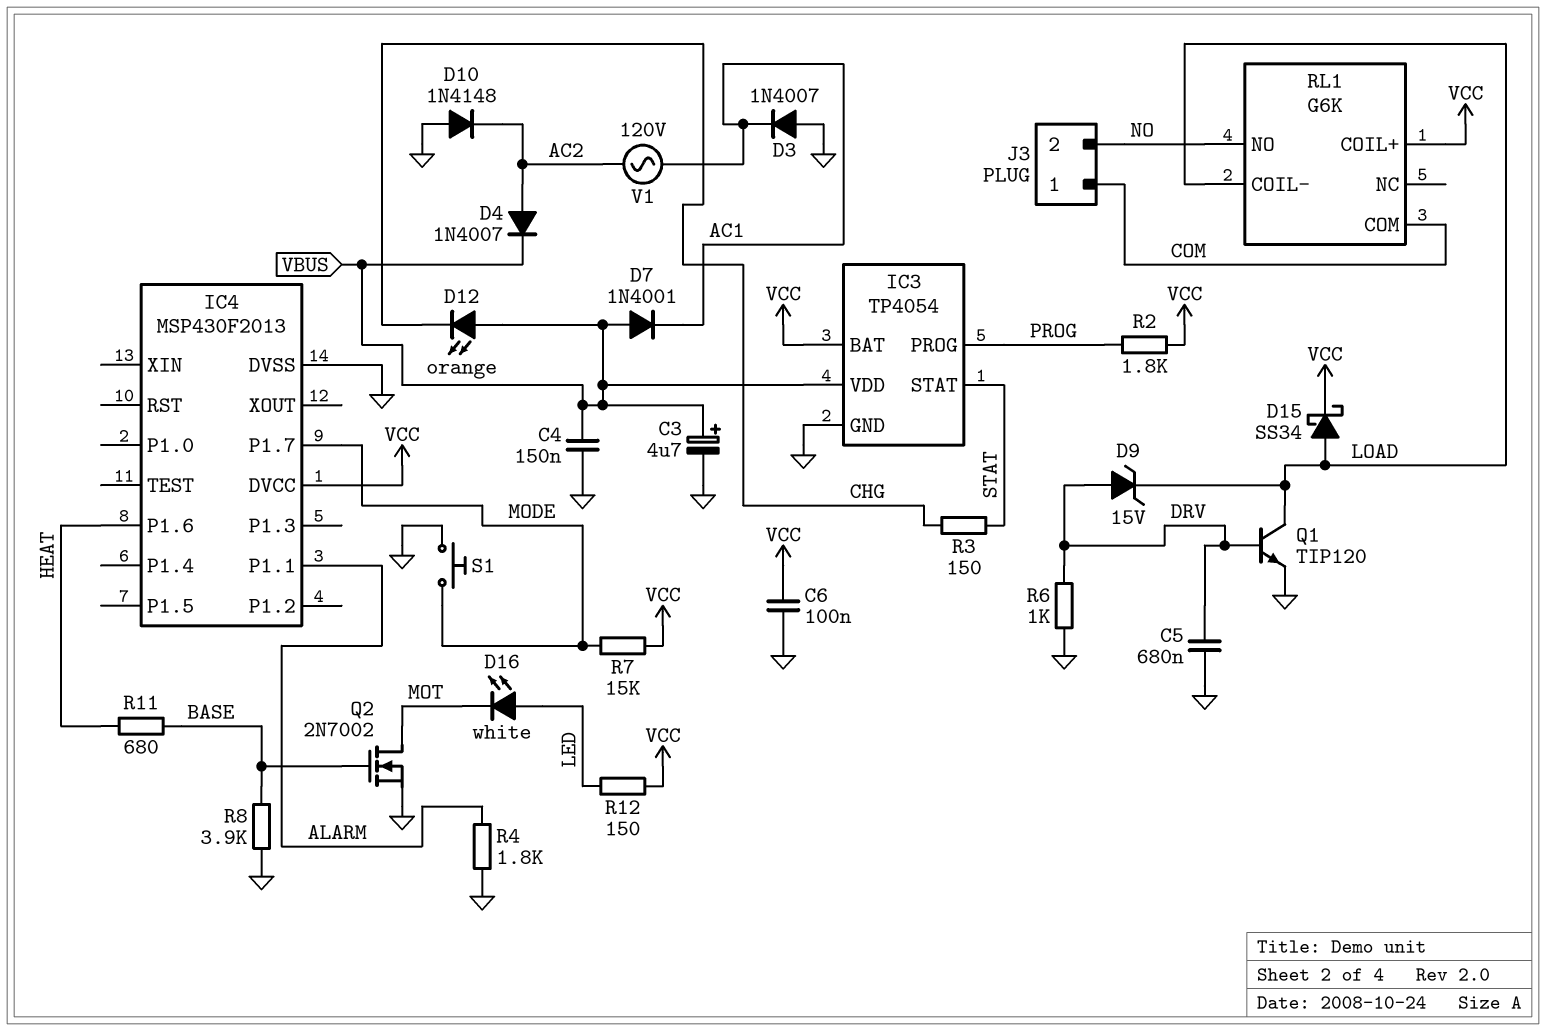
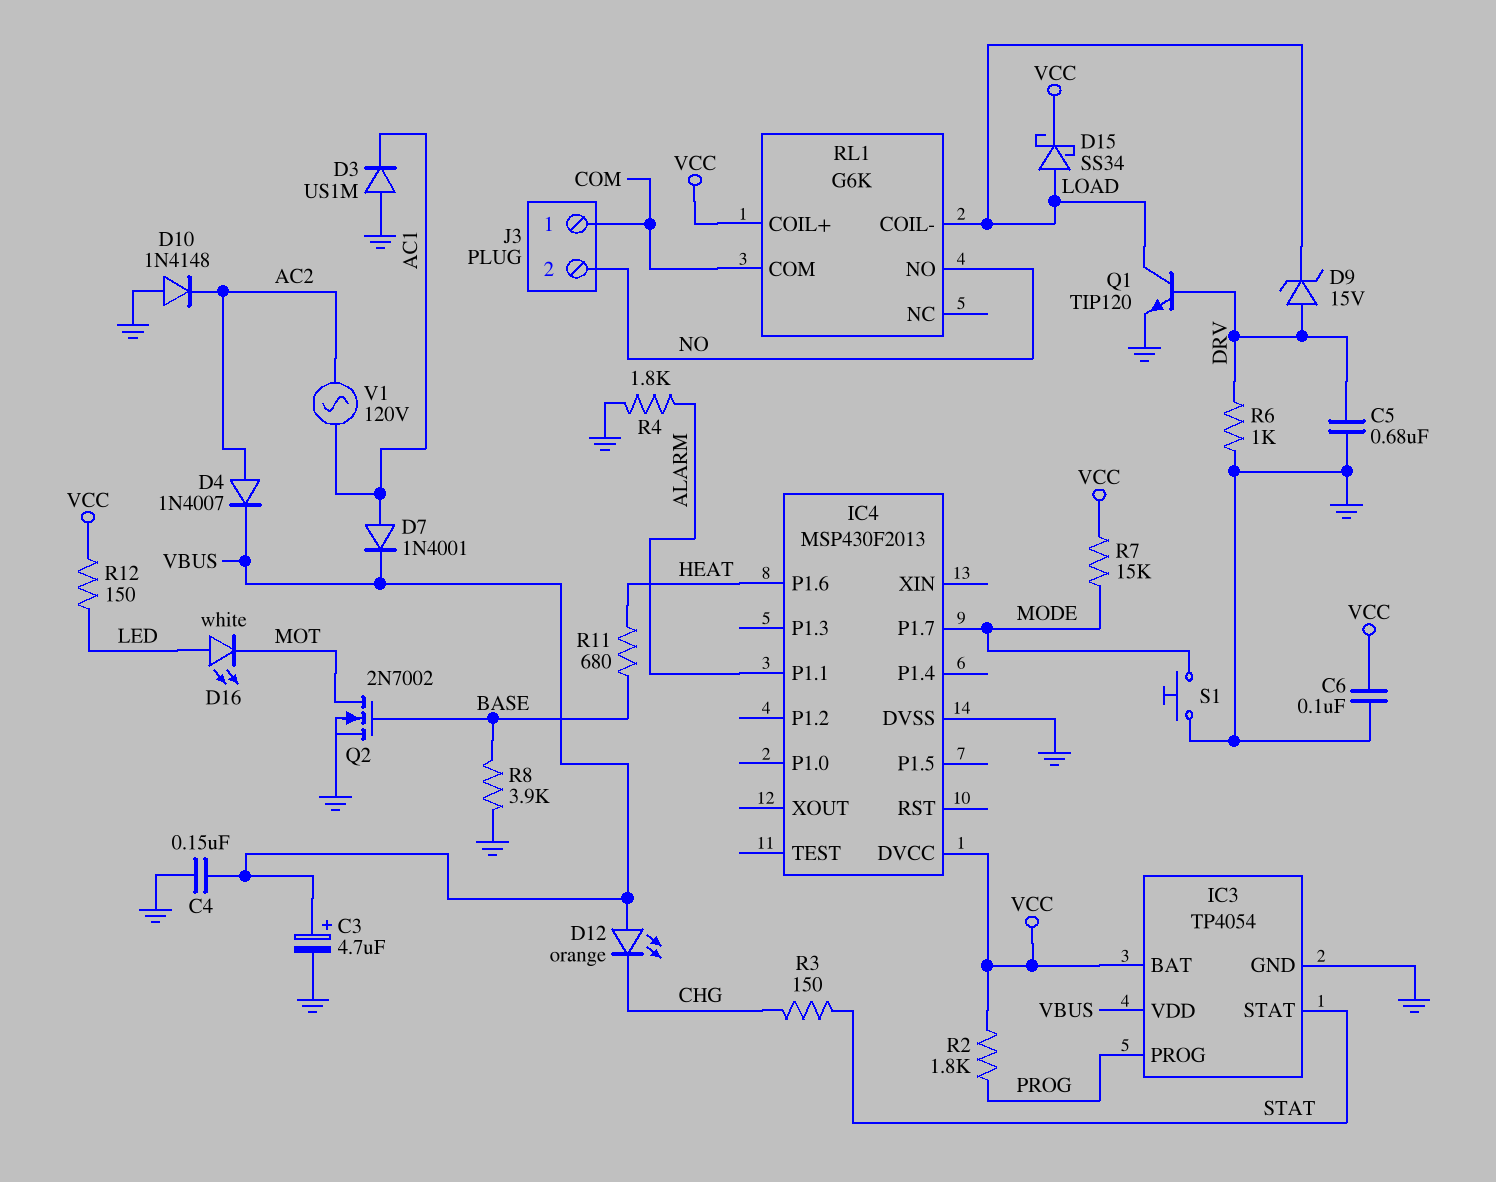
D3: diode 1N4007 (A GND, K AC1) -> diode US1M (A GND, K AC1)
D7: diode 1N4001 (A VBUS, K AC1) -> diode 1N4001 (A AC1, K VBUS)

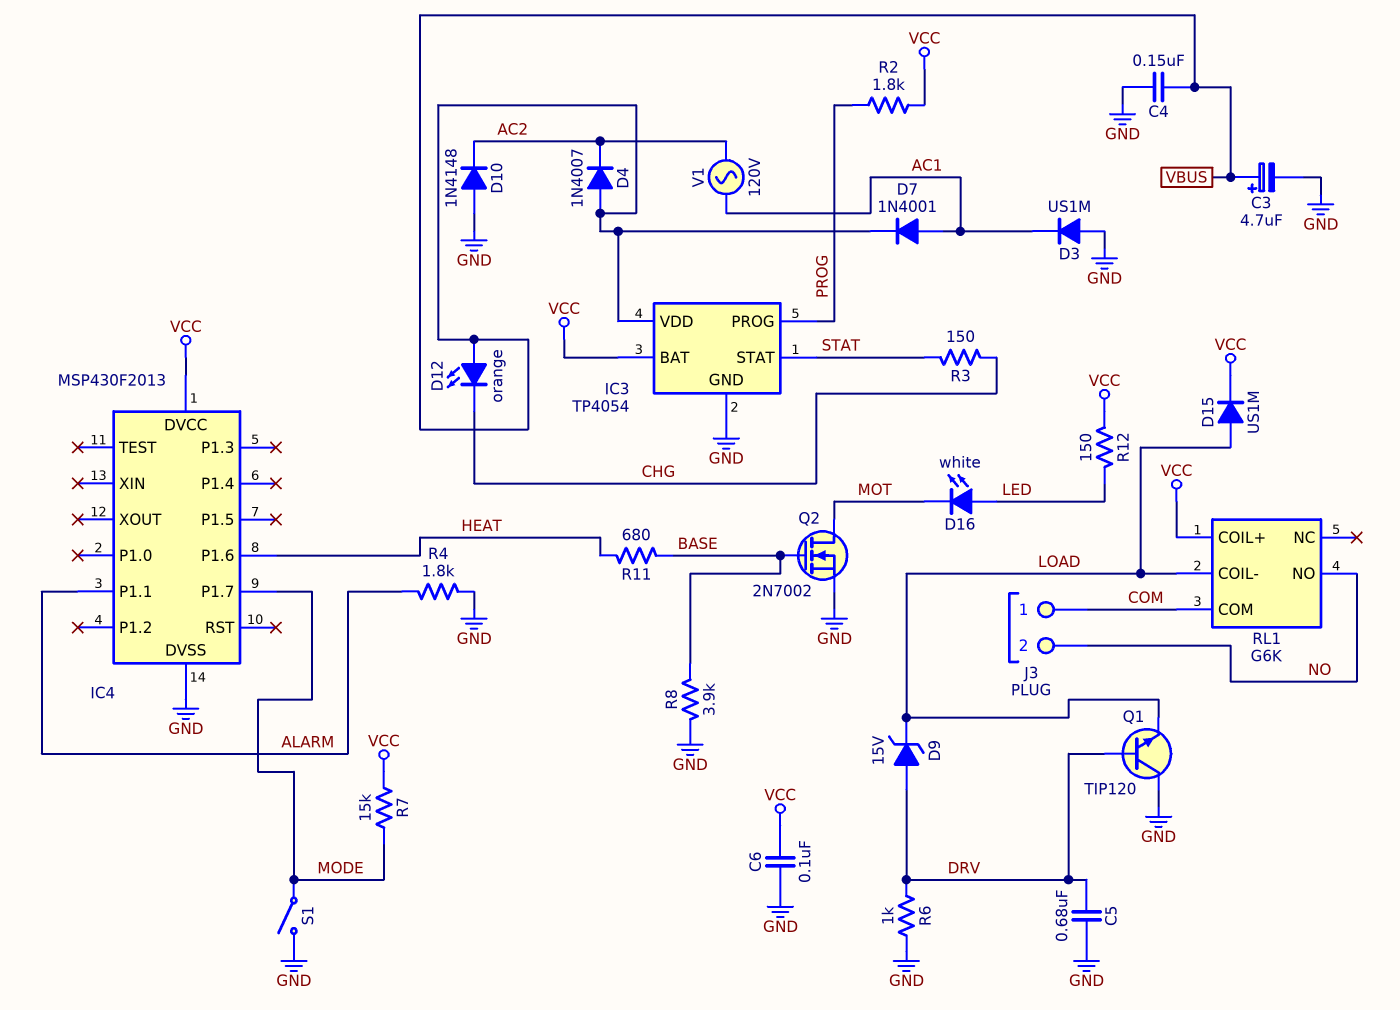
D4: diode 1N4007 (A AC2, K VBUS) -> diode 1N4007 (A VBUS, K AC2)
D15: schottky SS34 (A LOAD, K VCC) -> diode US1M (A LOAD, K VCC)
Q1: NPN TIP120 (B DRV, C LOAD, E GND) -> NPN TIP120 (B DRV, C GND, E LOAD)
S1: button (GND, MODE) -> switch (GND, MODE)

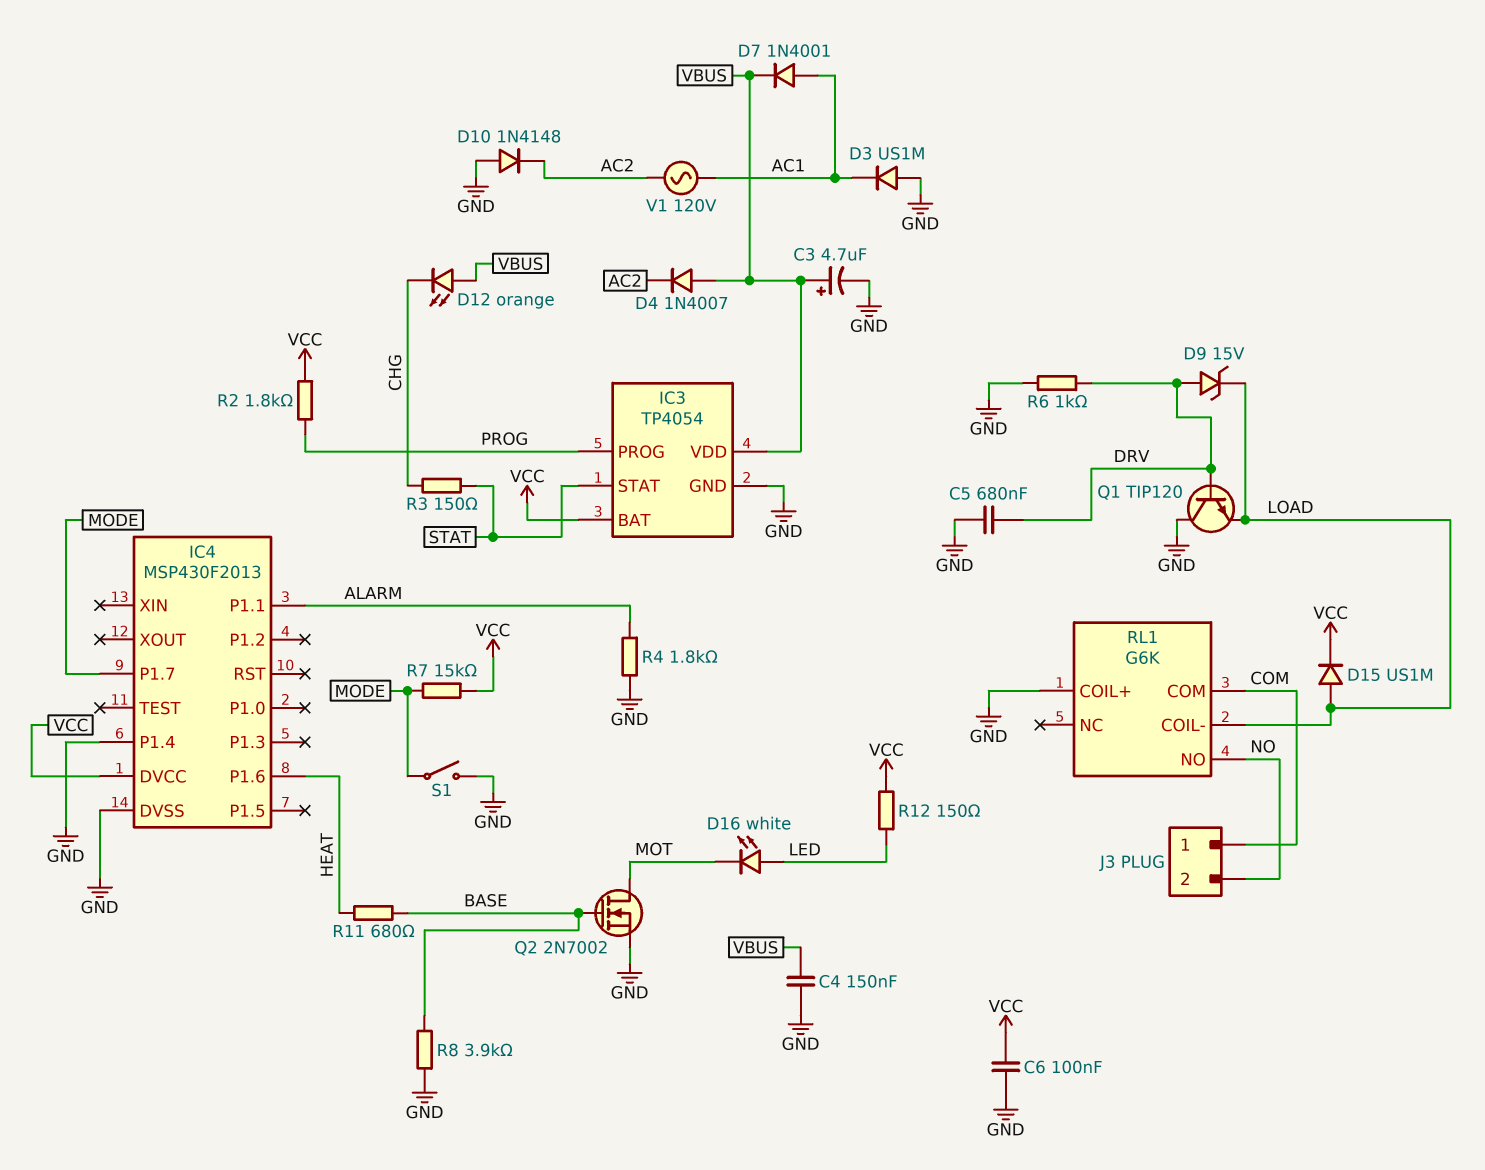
IC4 pin P1.4: none -> GND
RL1 pin COIL+: VCC -> GND

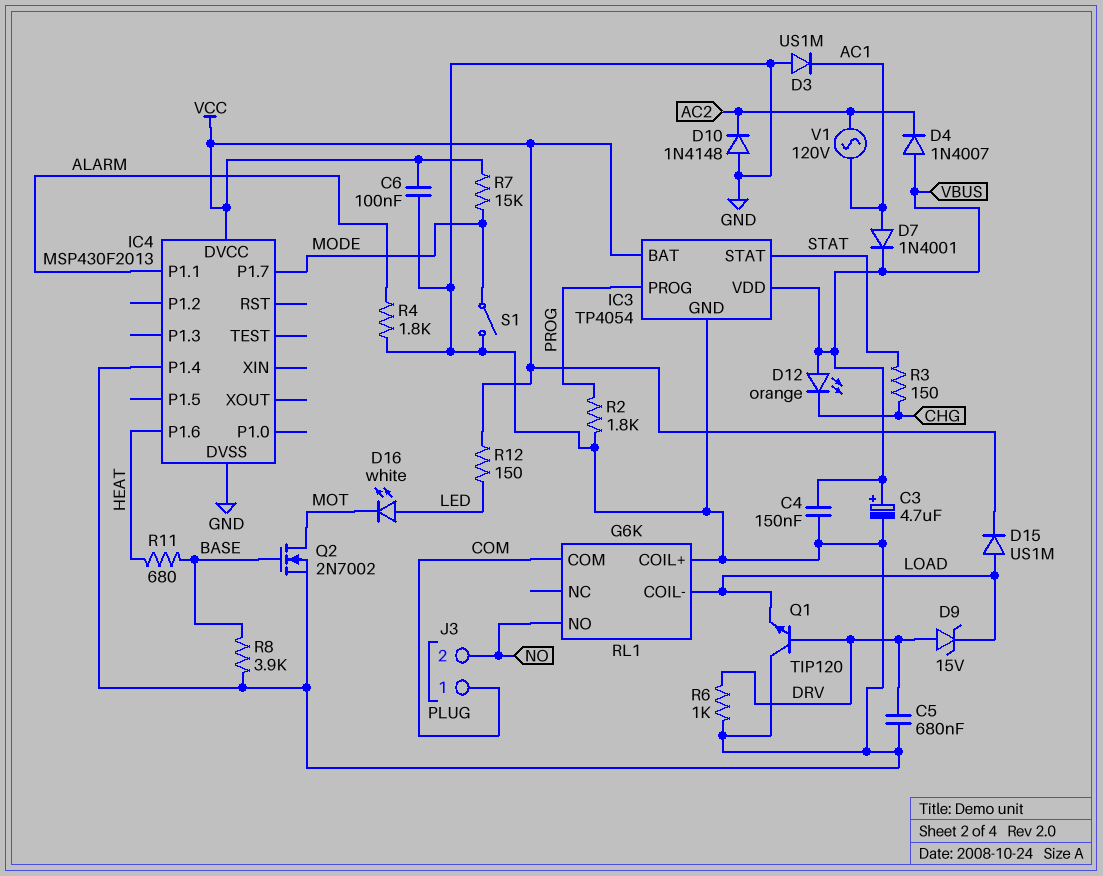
R2: 1.8k (PROG, VCC) -> 1.8k (GND, PROG)

